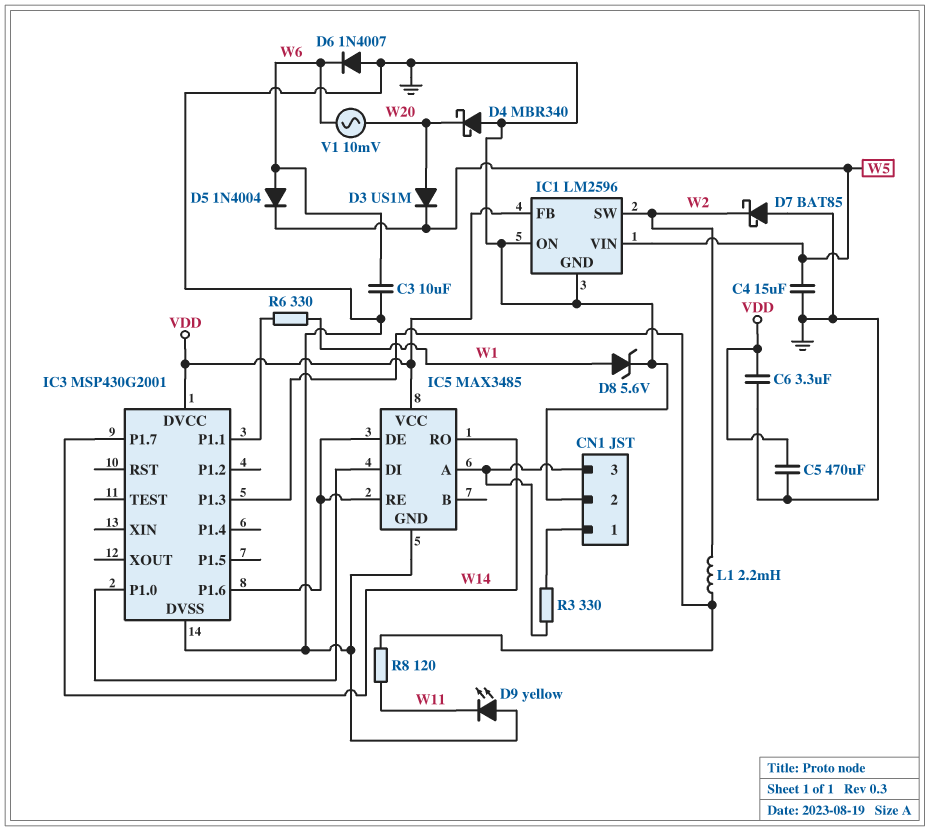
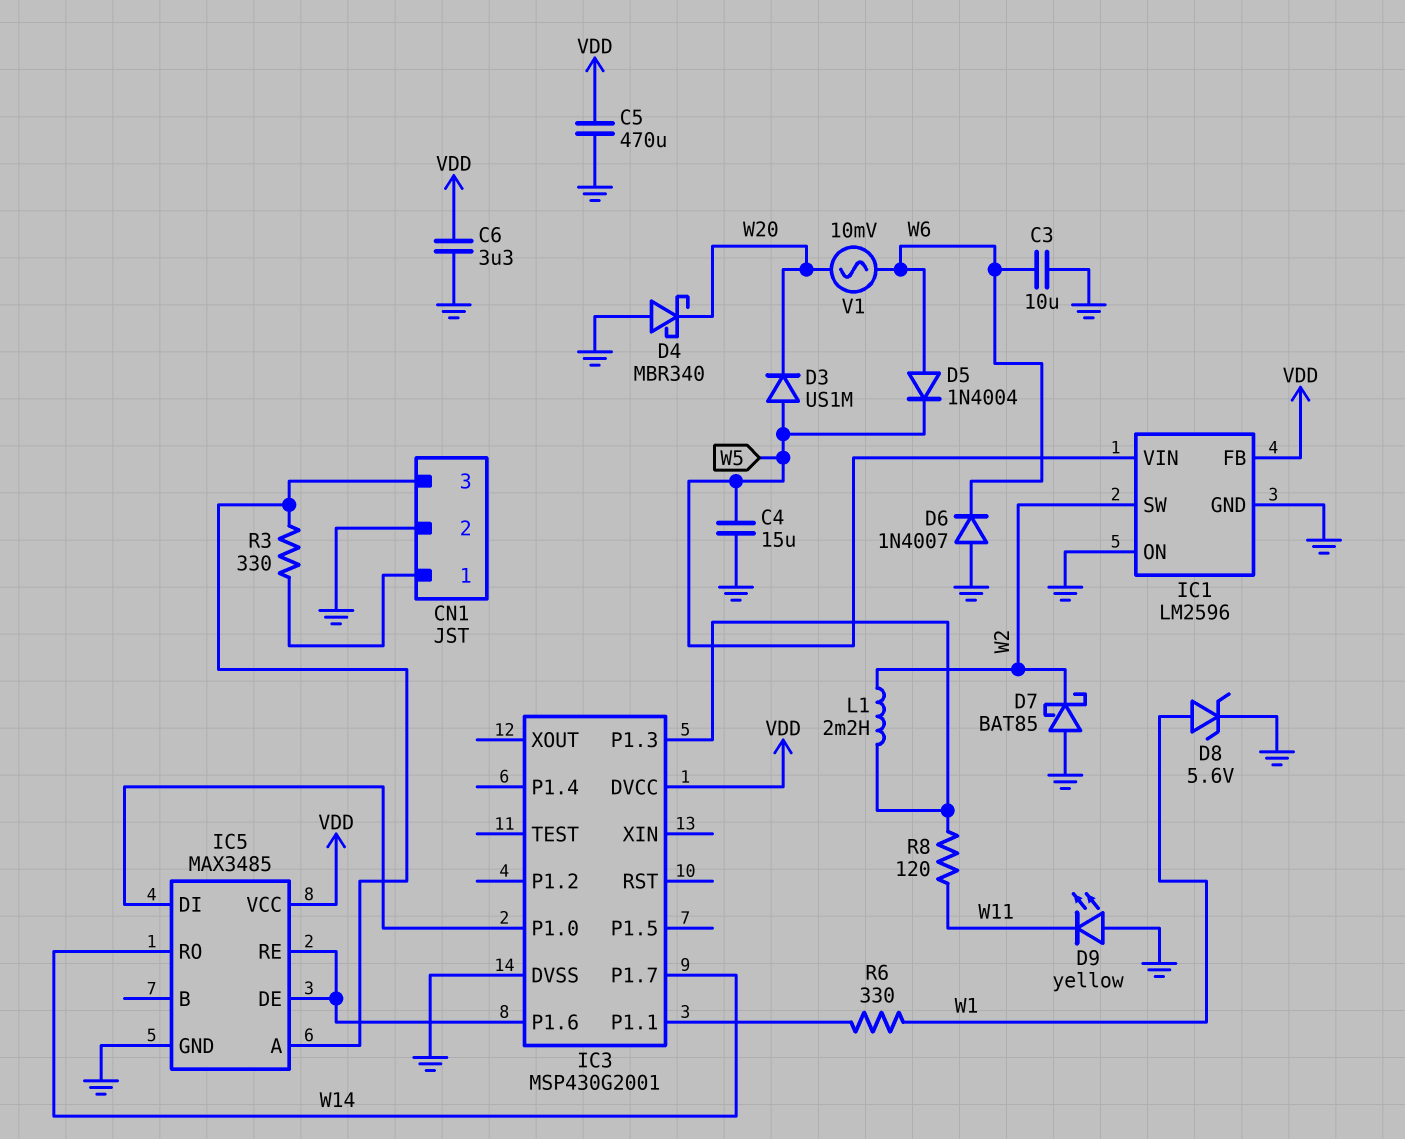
D3: diode US1M (A W20, K W5) -> diode US1M (A W5, K W20)

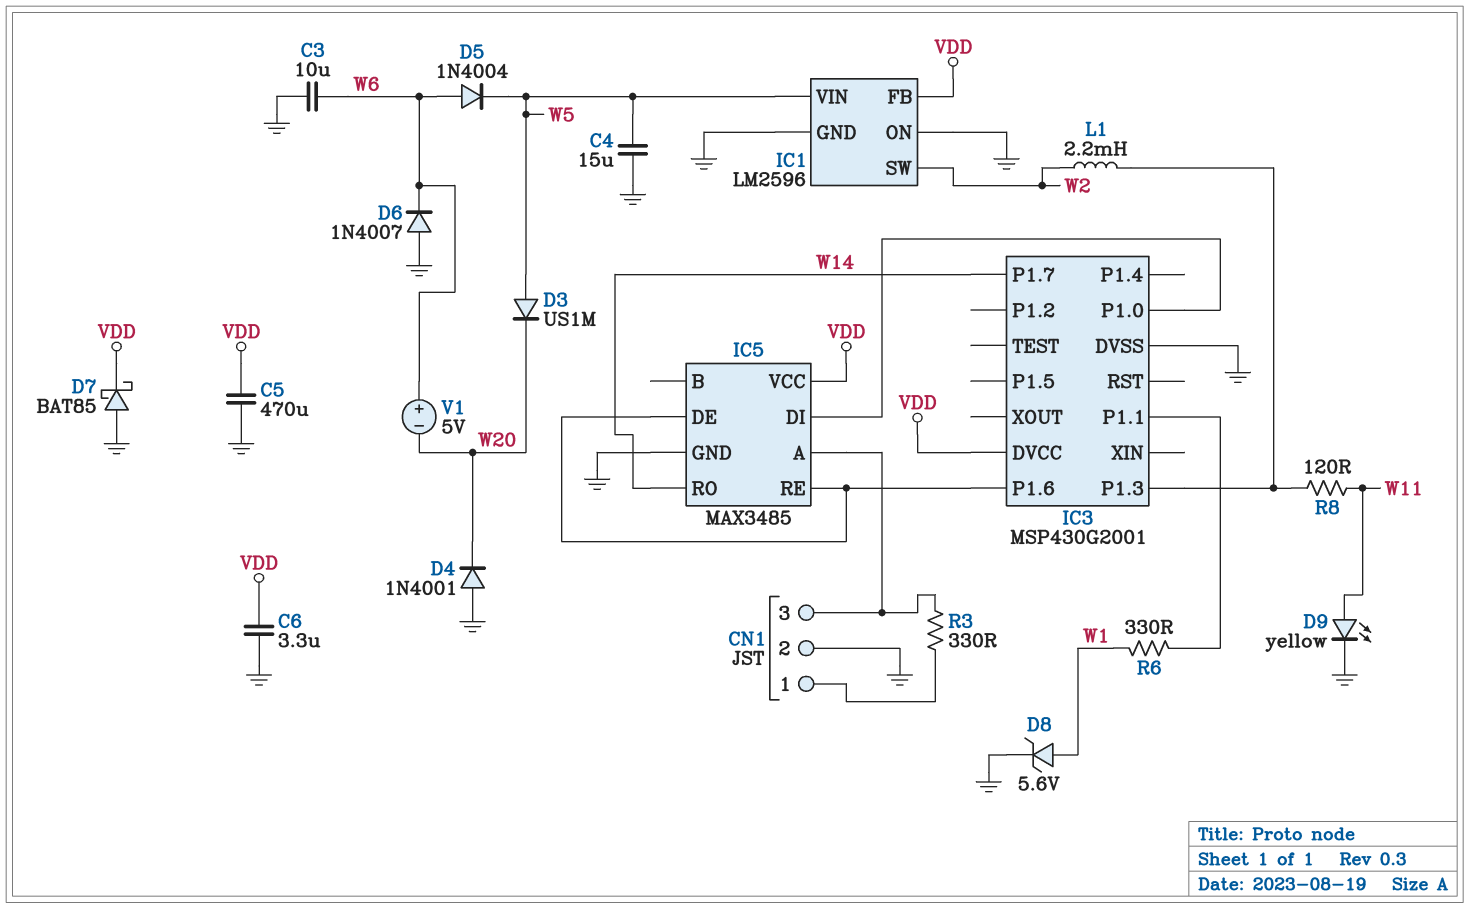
D4: schottky MBR340 (A GND, K W20) -> diode 1N4001 (A GND, K W20)
D7: schottky BAT85 (A GND, K W2) -> schottky BAT85 (A GND, K VDD)
D9: LED yellow (A GND, K W11) -> LED yellow (A W11, K GND)
V1: AC 10mV (W6, W20) -> 5V (plus W6, minus W20)

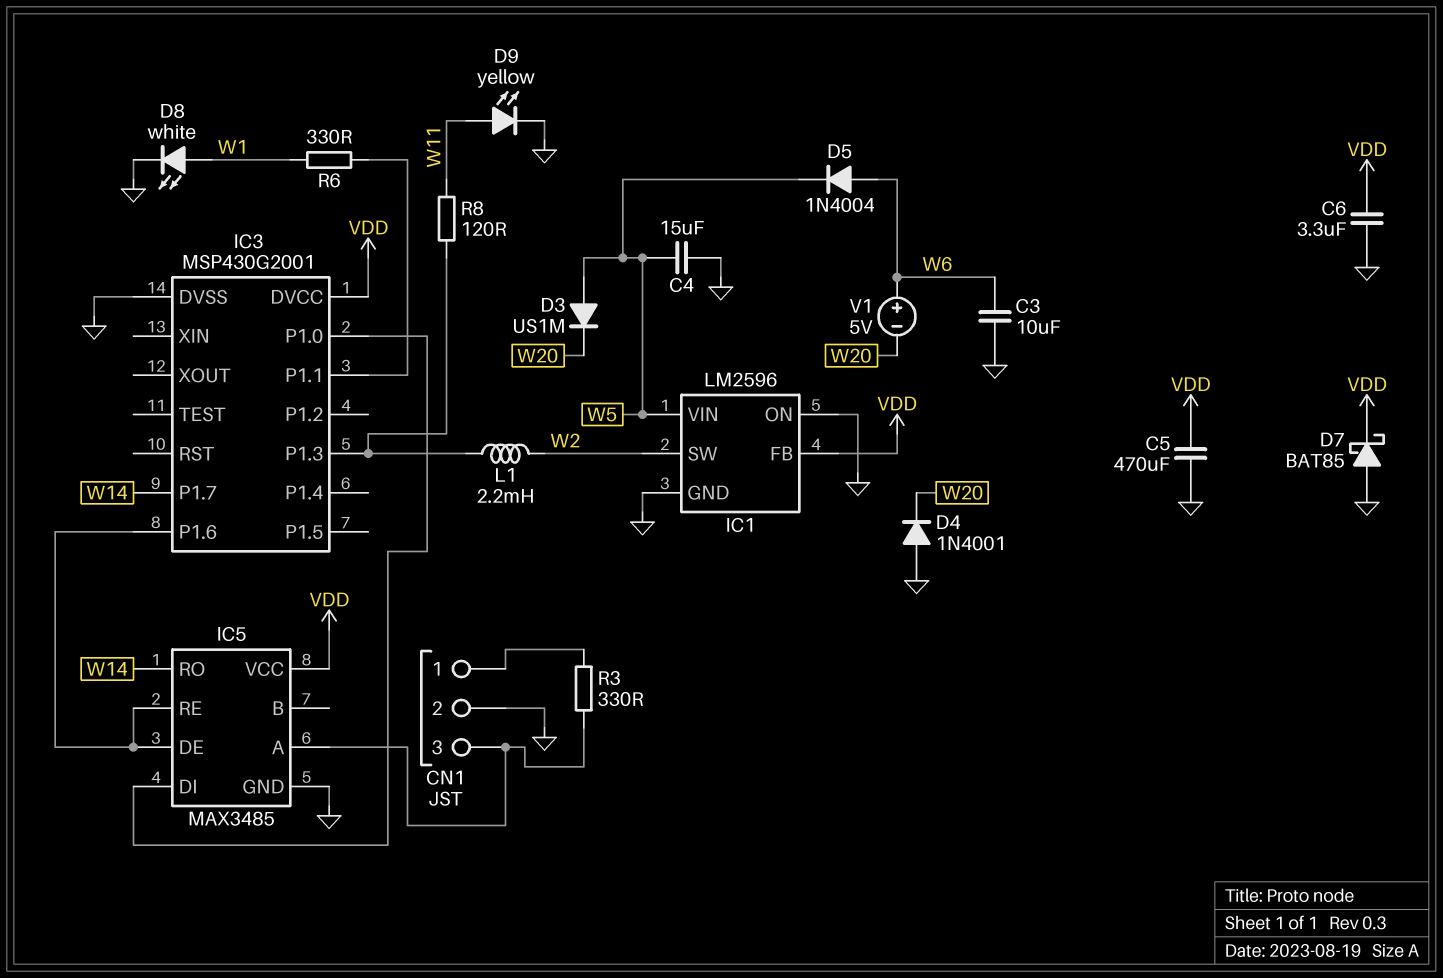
D6: diode 1N4007 (A GND, K W6) -> none
D8: zener 5.6V (A W1, K GND) -> LED white (A W1, K GND)

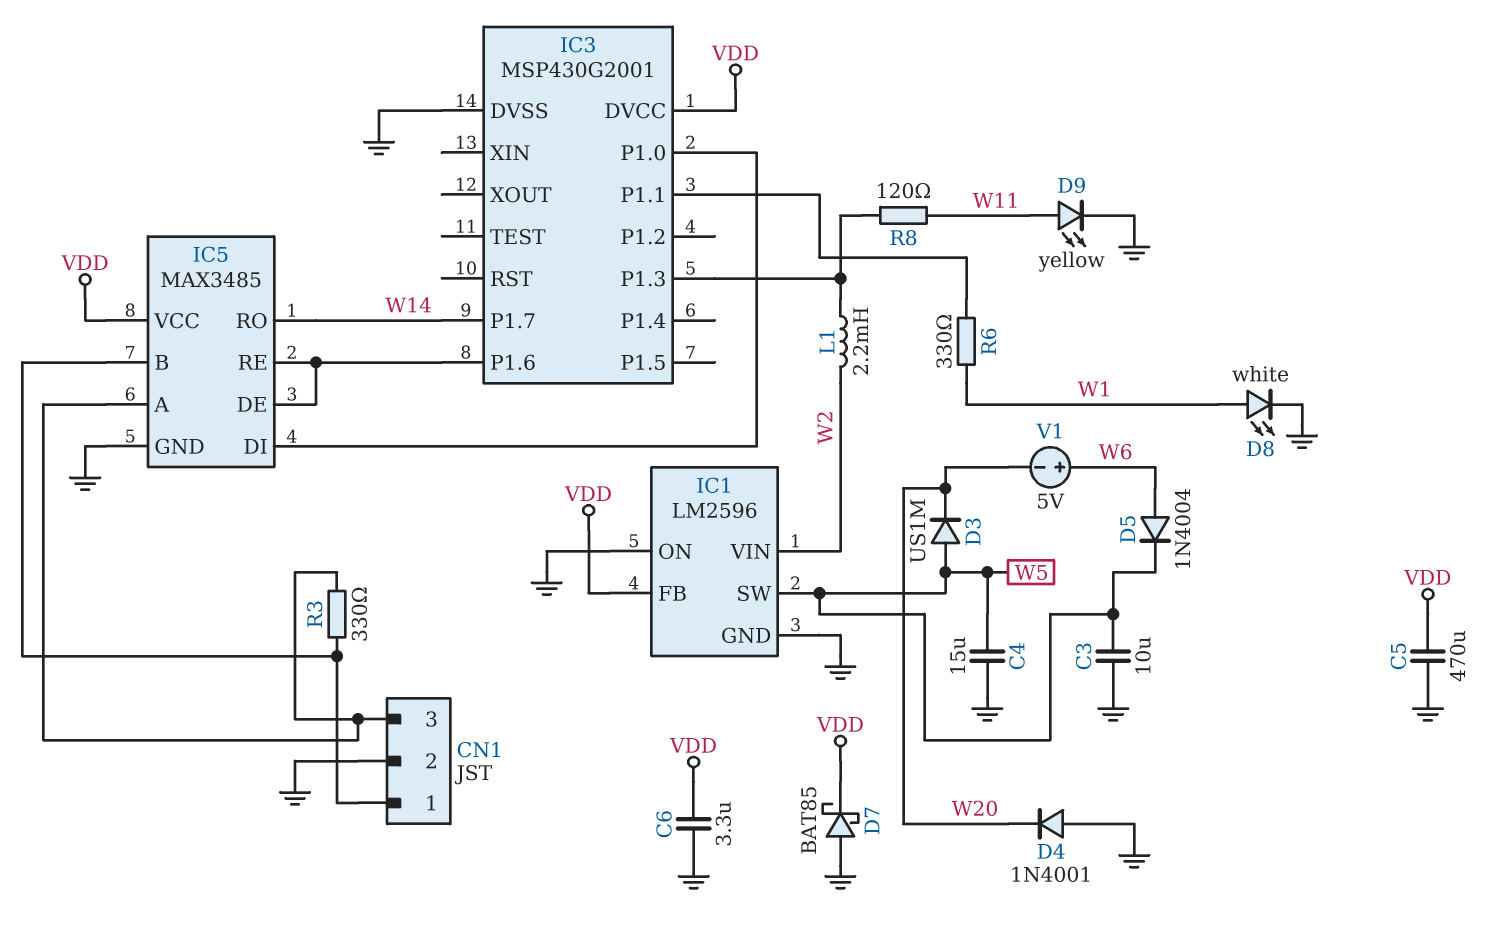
C3: 10uF (GND, W6) -> 10uF (GND, W5)
IC1 pin SW: W2 -> W5
IC1 pin VIN: W5 -> W2
IC5 pin B: none -> CN1/1

